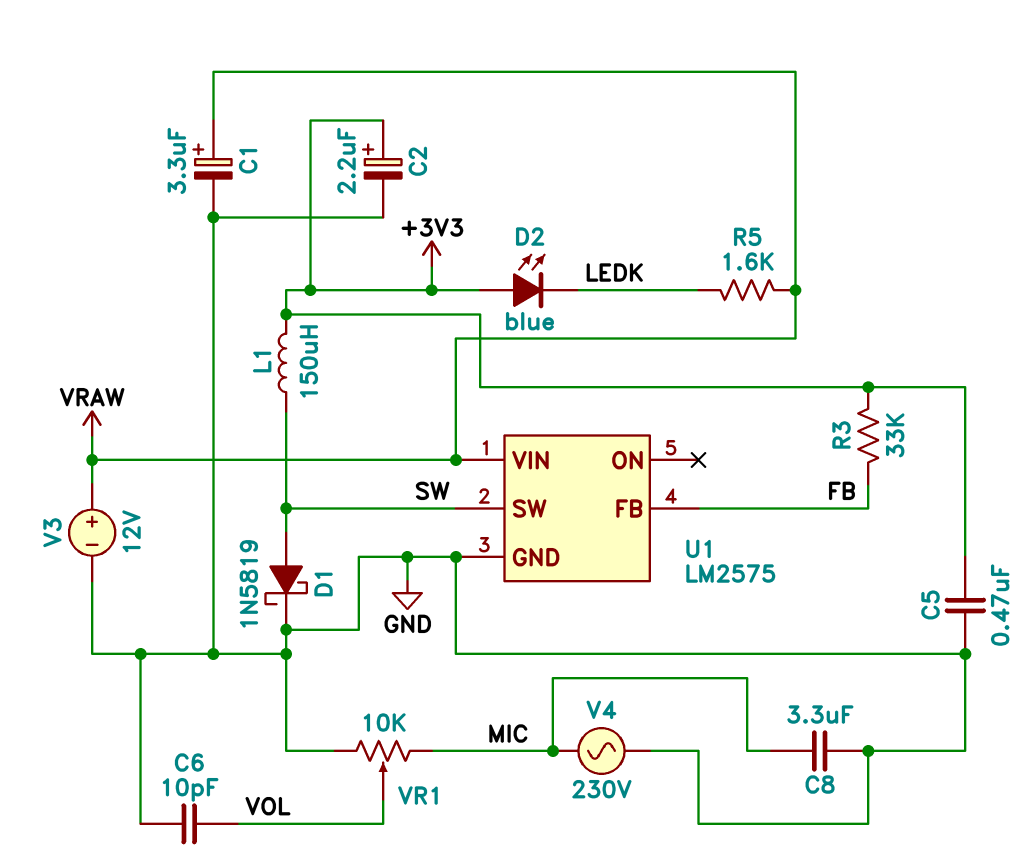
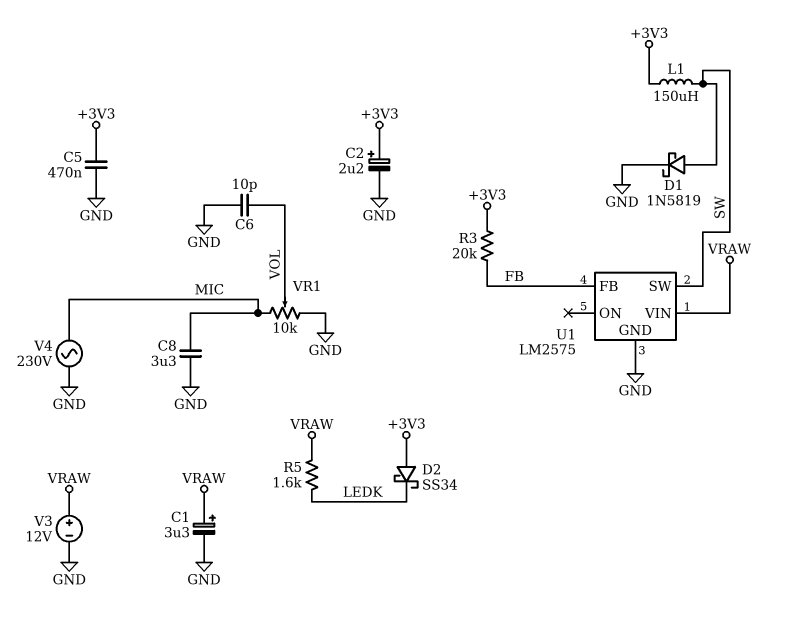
D2: LED blue (A +3V3, K LEDK) -> schottky SS34 (A +3V3, K LEDK)
R3: 33k (+3V3, FB) -> 20k (+3V3, FB)

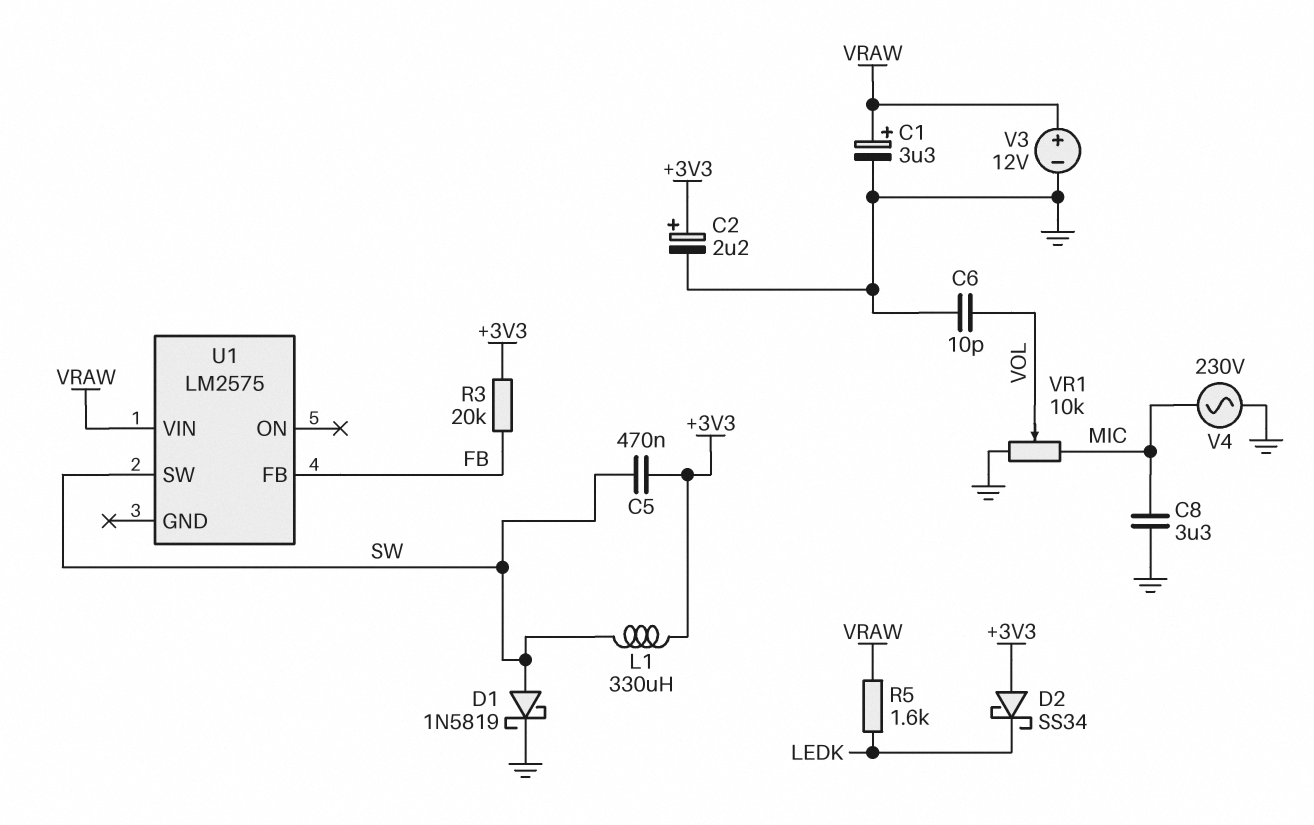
C5: 470nF (+3V3, GND) -> 470nF (+3V3, SW)
L1: 150uH (+3V3, SW) -> 330uH (+3V3, SW)
U1 pin GND: GND -> none

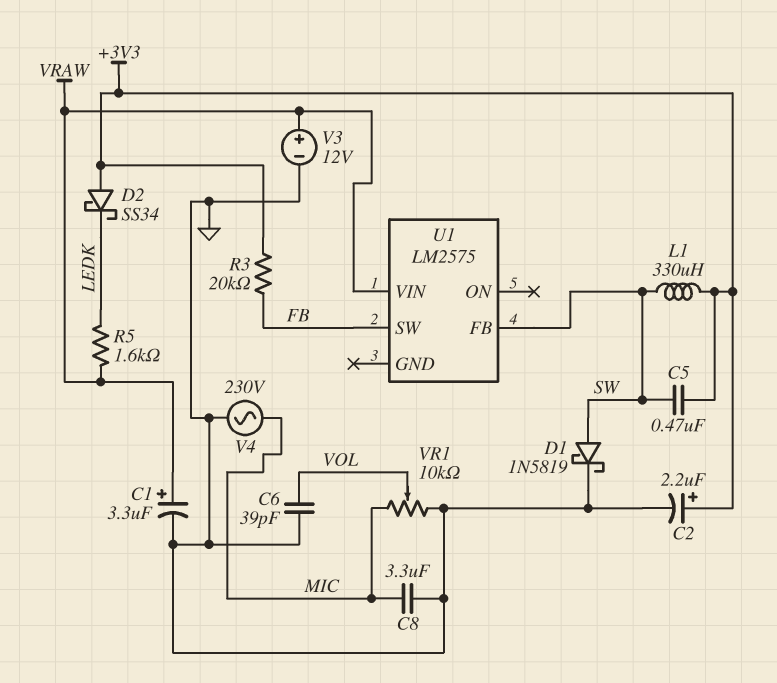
C6: 10pF (GND, VOL) -> 39pF (GND, VOL)
U1 pin FB: FB -> SW
U1 pin SW: SW -> FB

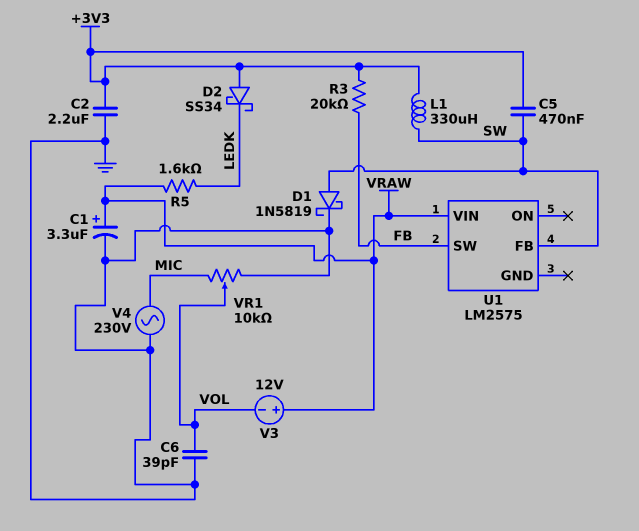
C2: 2.2uF (plus +3V3, minus GND) -> 2.2uF (+3V3, GND)
C8: 3.3uF (GND, MIC) -> none
V3: 12V (plus VRAW, minus GND) -> 12V (plus VRAW, minus VOL)

